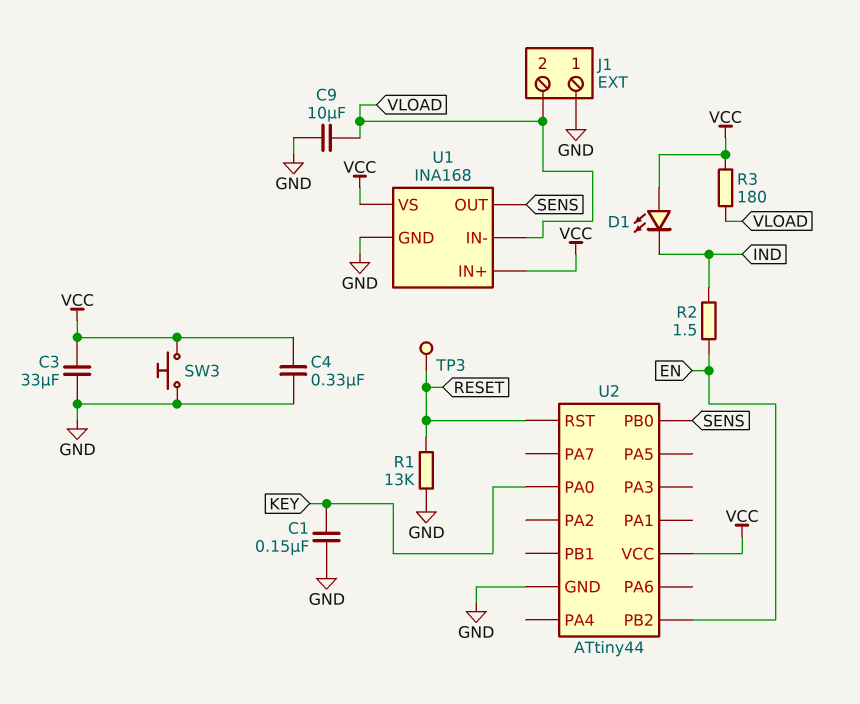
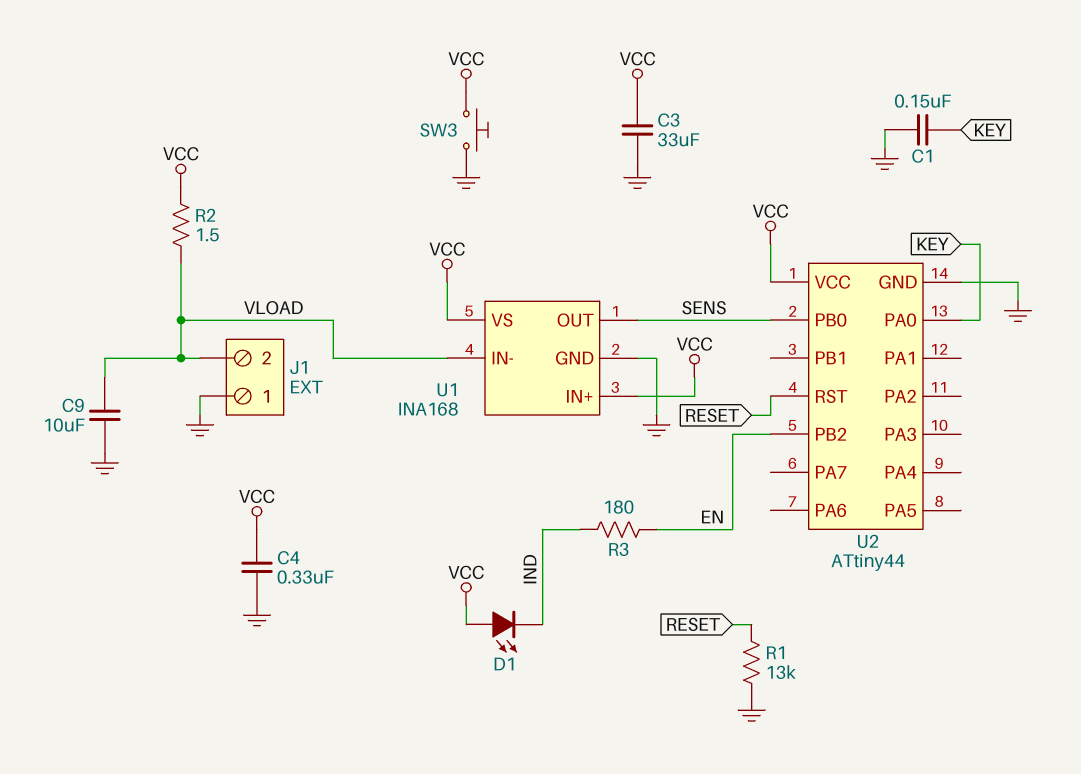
R2: 1.5 (EN, IND) -> 1.5 (VCC, VLOAD)
R3: 180 (VCC, VLOAD) -> 180 (EN, IND)
TP3: test point (RESET) -> none

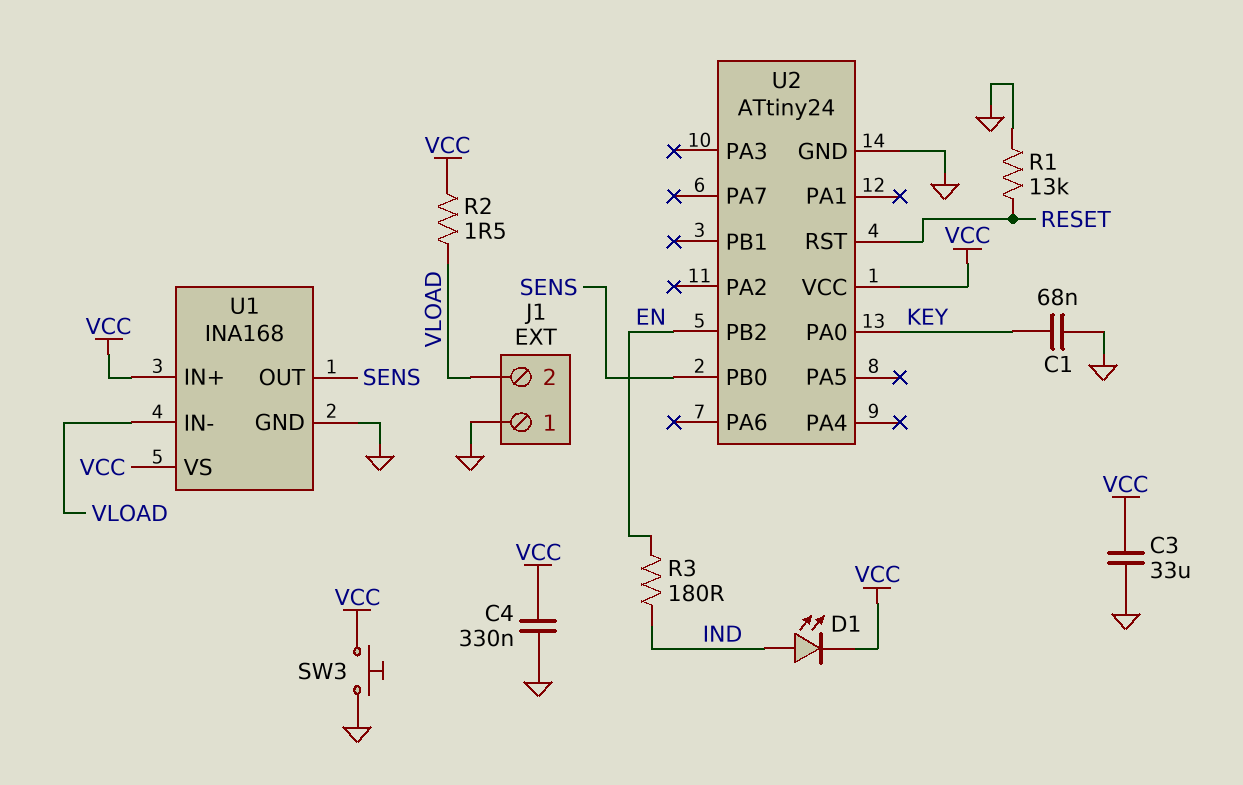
C1: 150nF (GND, KEY) -> 68nF (GND, KEY)
C9: 10uF (GND, VLOAD) -> none
D1: LED (A VCC, K IND) -> LED (A IND, K VCC)
U2: ATtiny44 -> ATtiny24

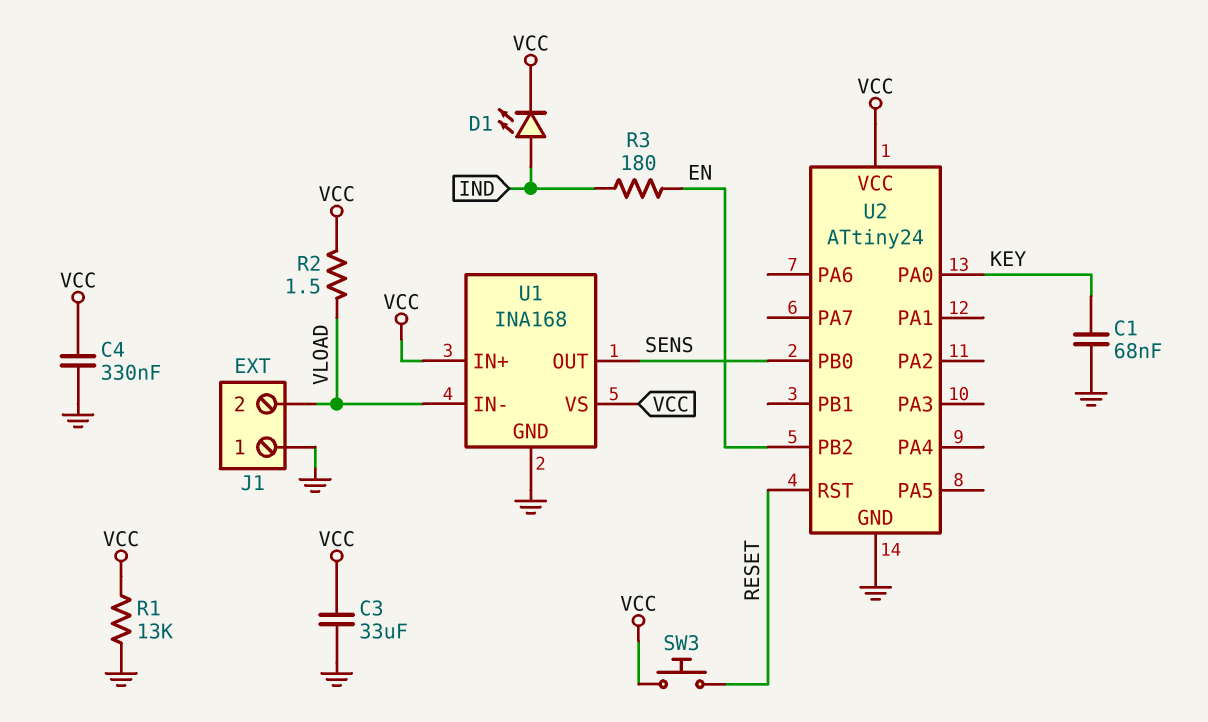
R1: 13k (GND, RESET) -> 13k (GND, VCC)
SW3: button (GND, VCC) -> button (RESET, VCC)

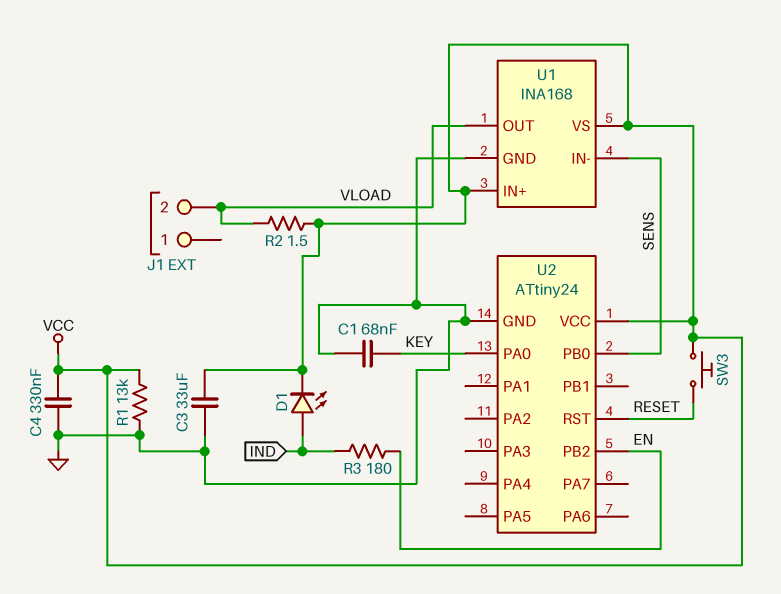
J1 pin 1: GND -> none
U1 pin IN-: VLOAD -> SENS
U1 pin OUT: SENS -> VLOAD

